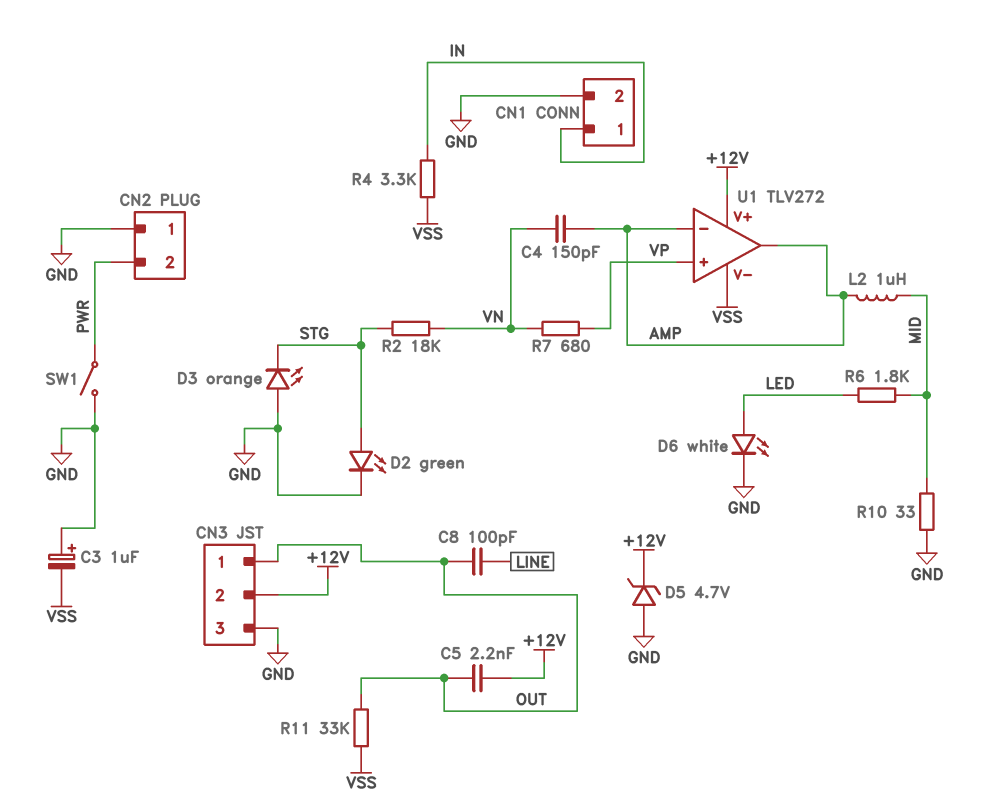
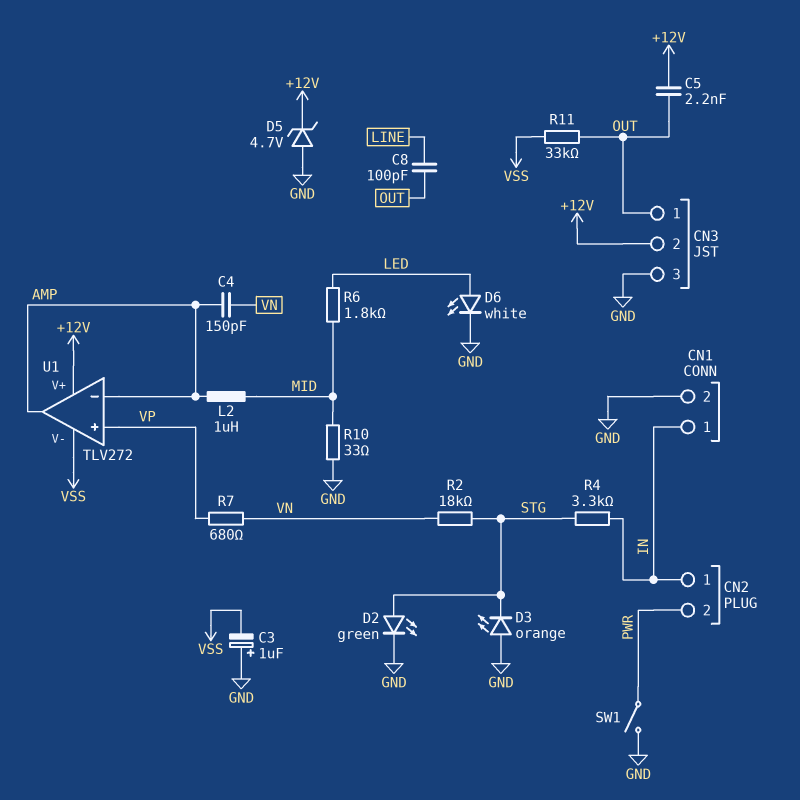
CN2 pin 1: GND -> IN
R4: 3.3k (IN, VSS) -> 3.3k (IN, STG)

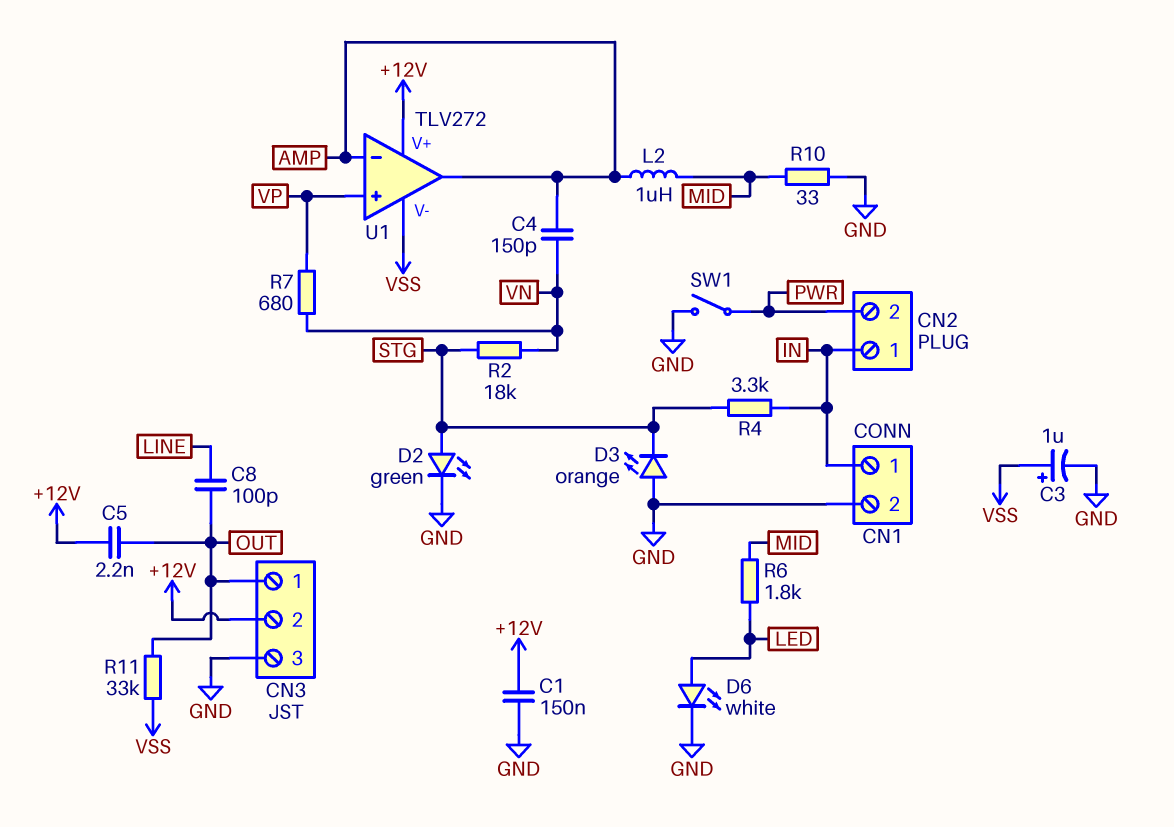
C1: none -> 150nF (+12V, GND)
C3: 1uF (plus GND, minus VSS) -> 1uF (plus VSS, minus GND)
D5: zener 4.7V (A GND, K +12V) -> none

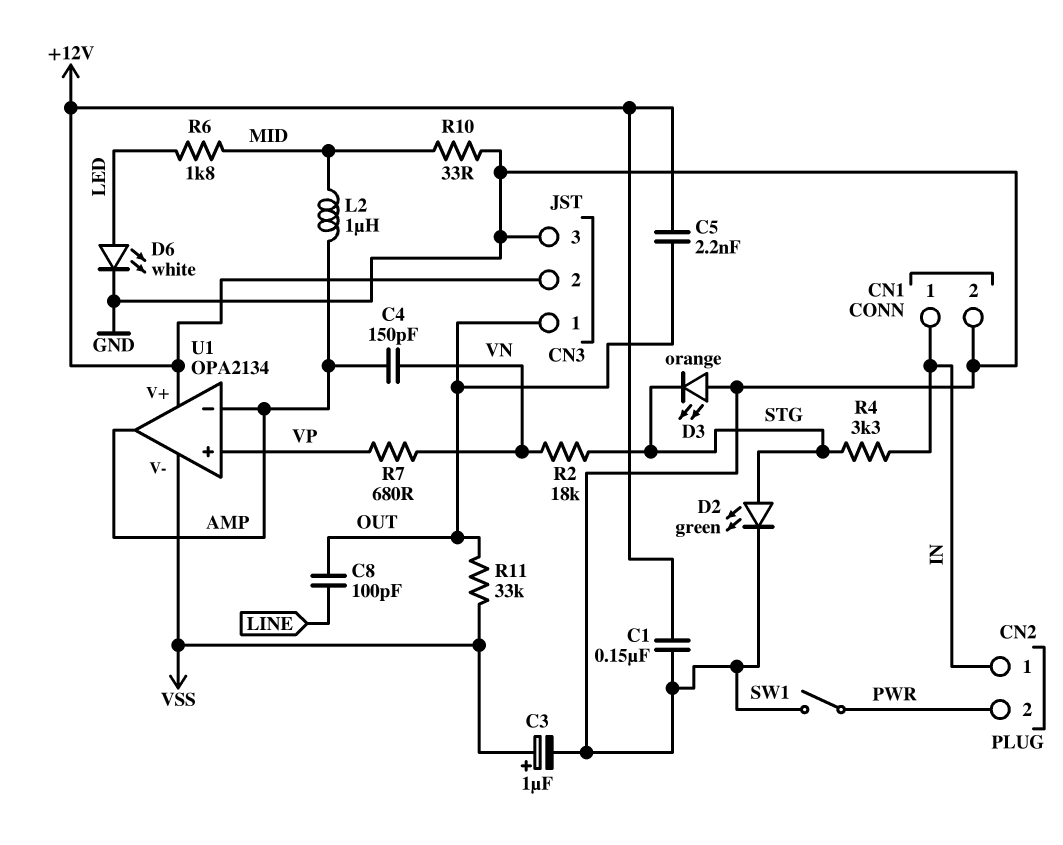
U1: TLV272 -> OPA2134

